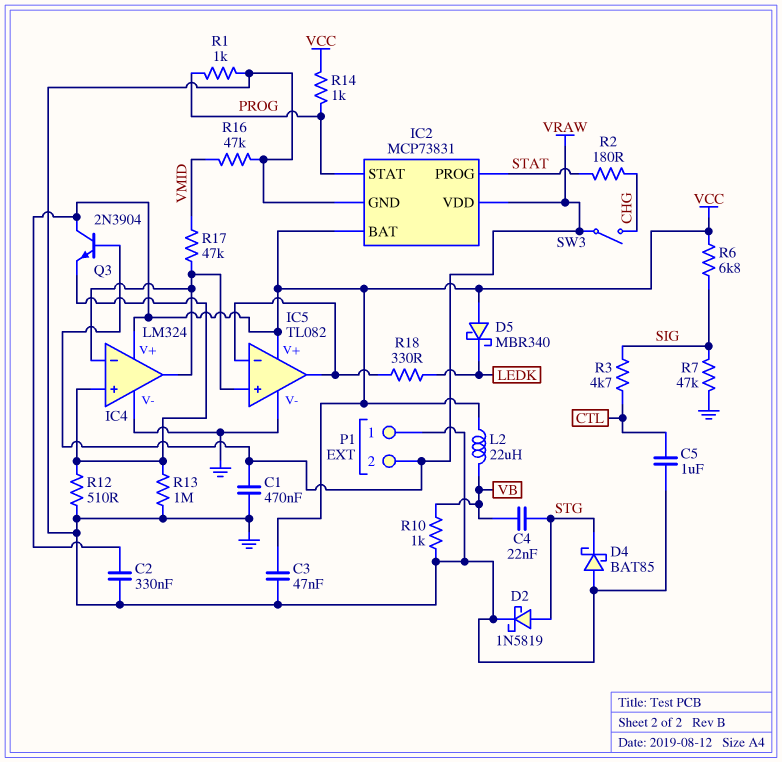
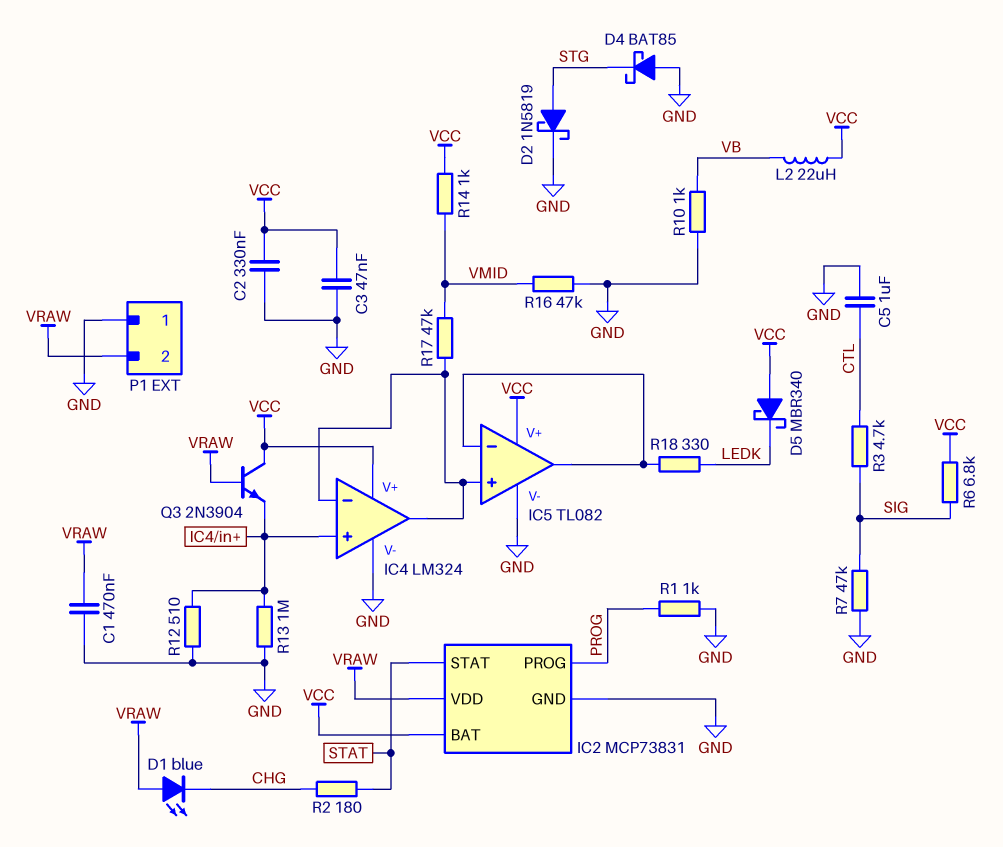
C4: 22nF (STG, VB) -> none
D1: none -> LED blue (A VRAW, K CHG)
IC2 pin PROG: STAT -> PROG
IC2 pin STAT: PROG -> STAT
R14: 1k (PROG, VCC) -> 1k (VCC, VMID)
SW3: switch (CHG, VRAW) -> none

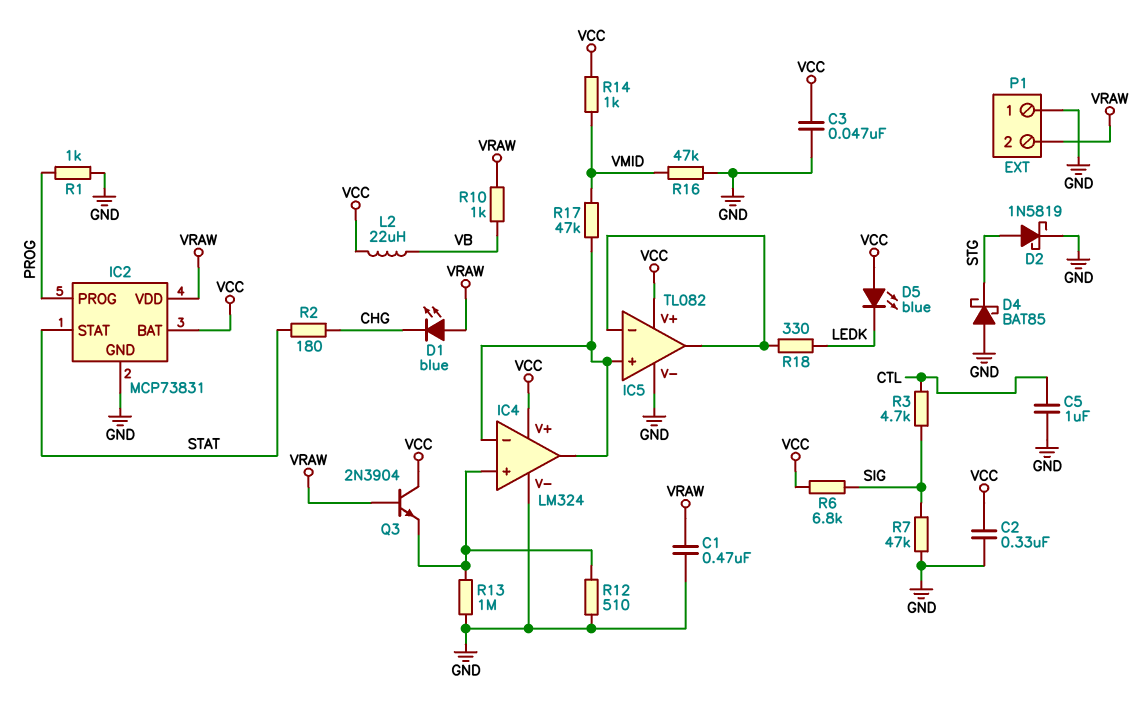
D5: schottky MBR340 (A VCC, K LEDK) -> LED blue (A VCC, K LEDK)
R10: 1k (GND, VB) -> 1k (VB, VRAW)

